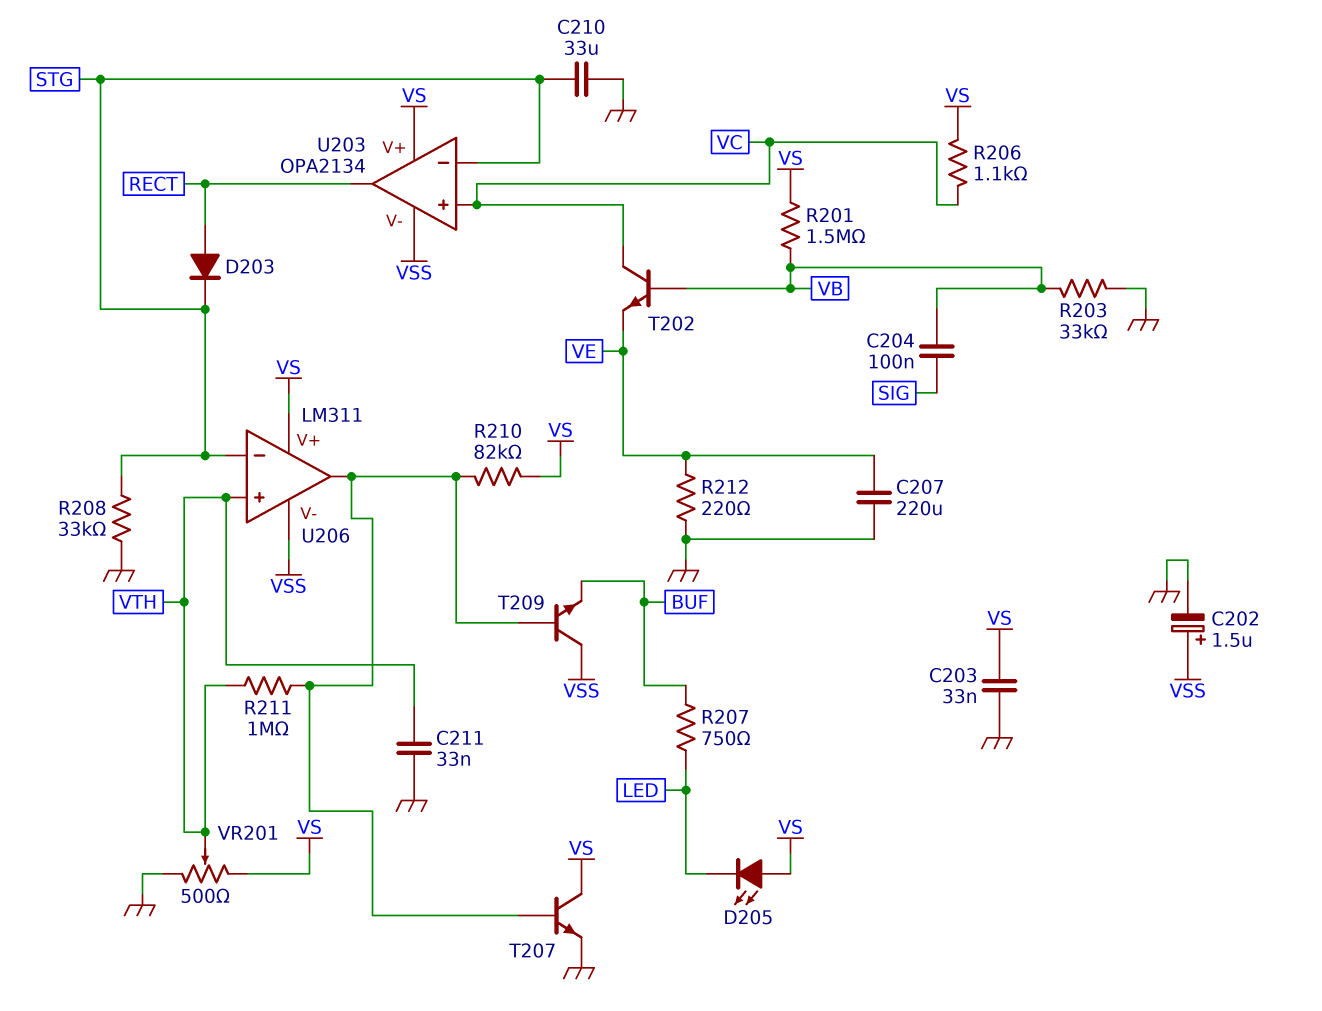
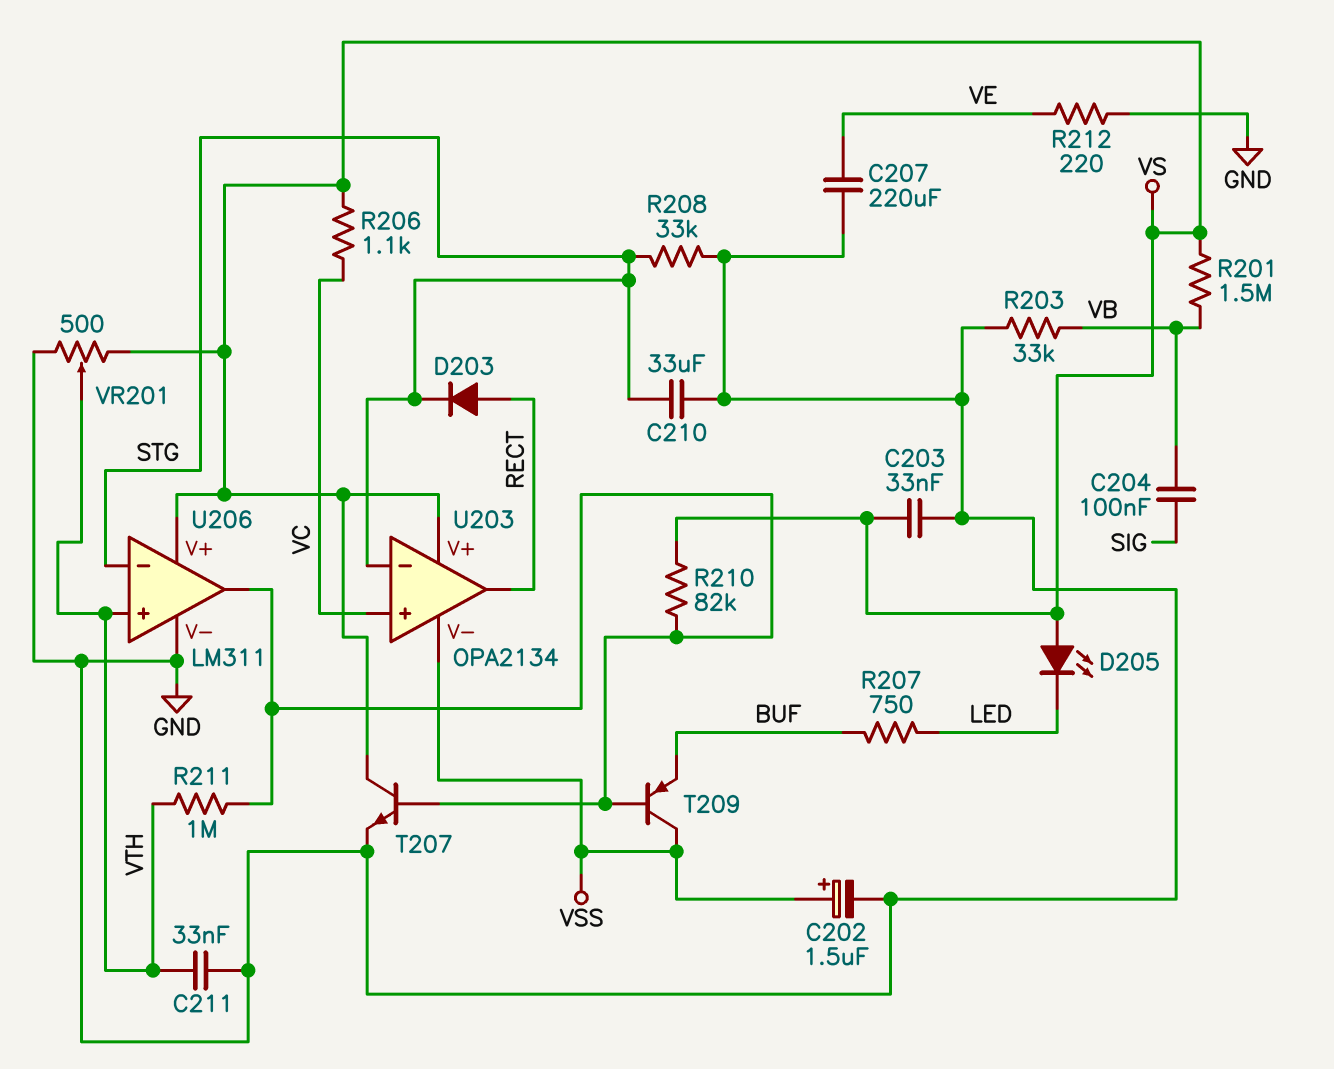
T202: NPN (B VB, C VC, E VE) -> none
T209: NPN (B U206/out, C VSS, E BUF) -> PNP (B U206/out, C VSS, E BUF)
U206 pin V-: VSS -> GND

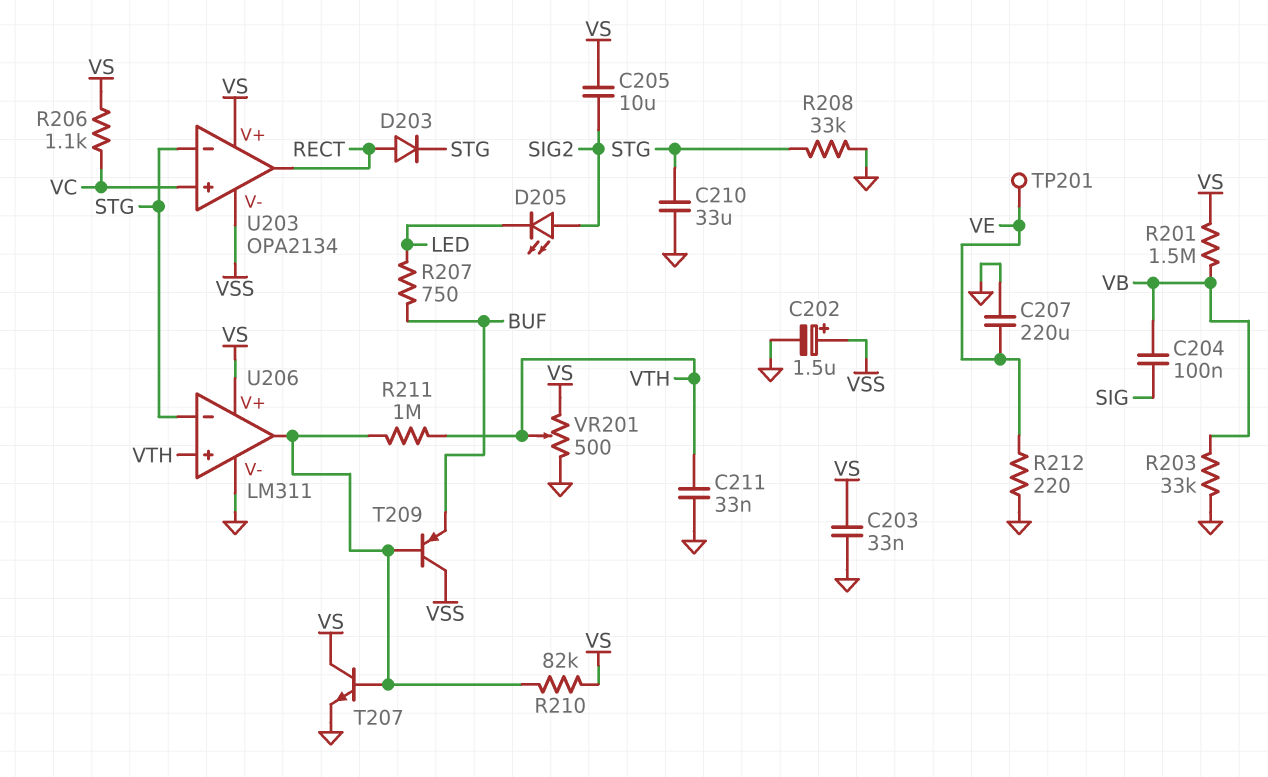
C205: none -> 10uF (SIG2, VS)
D205: LED (A VS, K LED) -> LED (A SIG2, K LED)
TP201: none -> test point (VE)

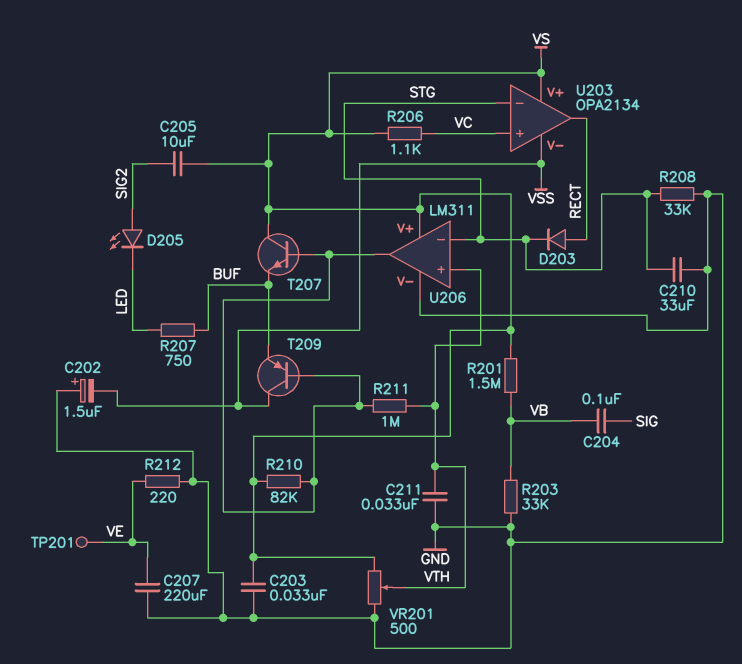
C202: 1.5uF (plus VSS, minus GND) -> 1.5uF (plus GND, minus VSS)
T207: NPN (B U206/out, C VS, E GND) -> NPN (B U206/out, C VS, E BUF)

